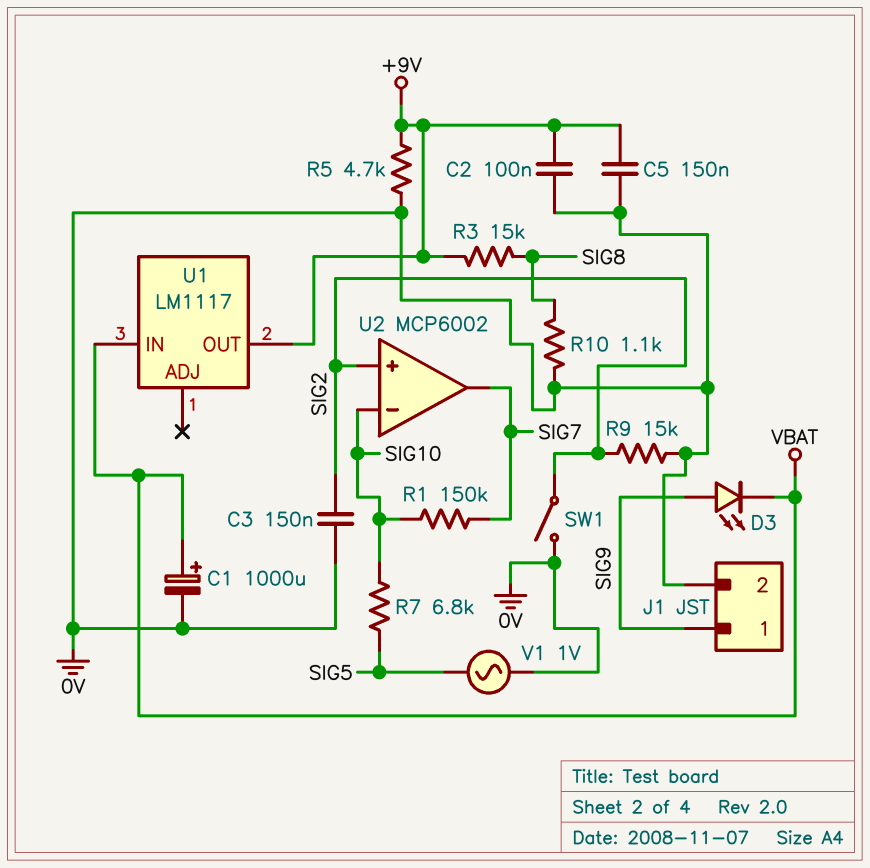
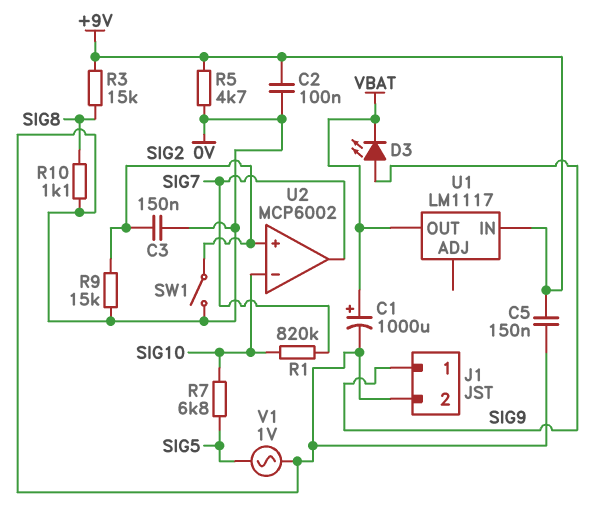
R1: 150k (SIG7, SIG10) -> 820k (SIG7, SIG10)
U1 pin IN: VBAT -> +9V
U1 pin OUT: +9V -> VBAT

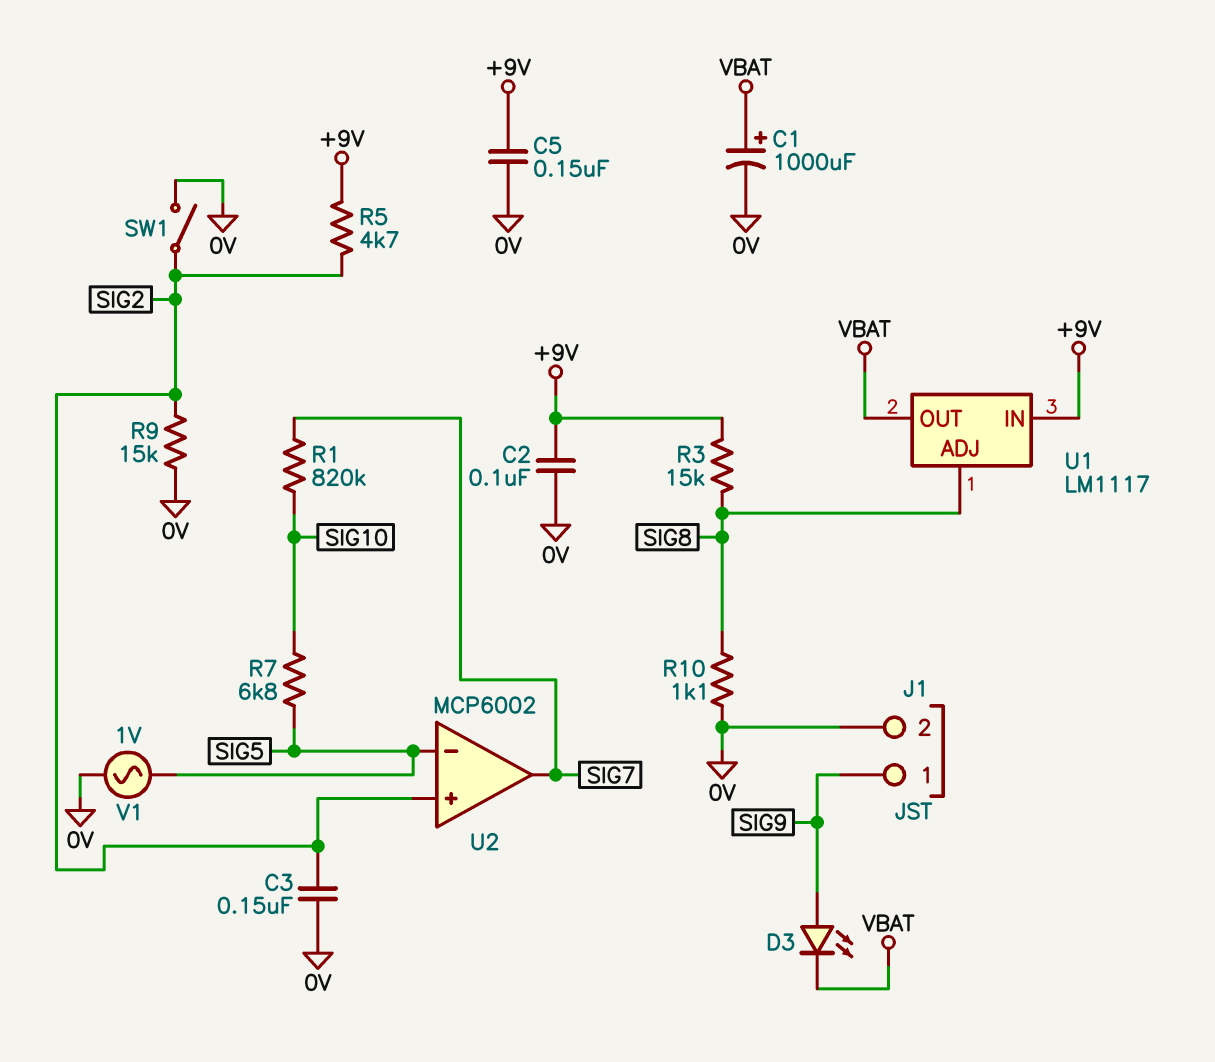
R5: 4.7k (+9V, 0V) -> 4.7k (+9V, SIG2)
U1 pin ADJ: none -> SIG8
U2 pin in-: SIG10 -> SIG5

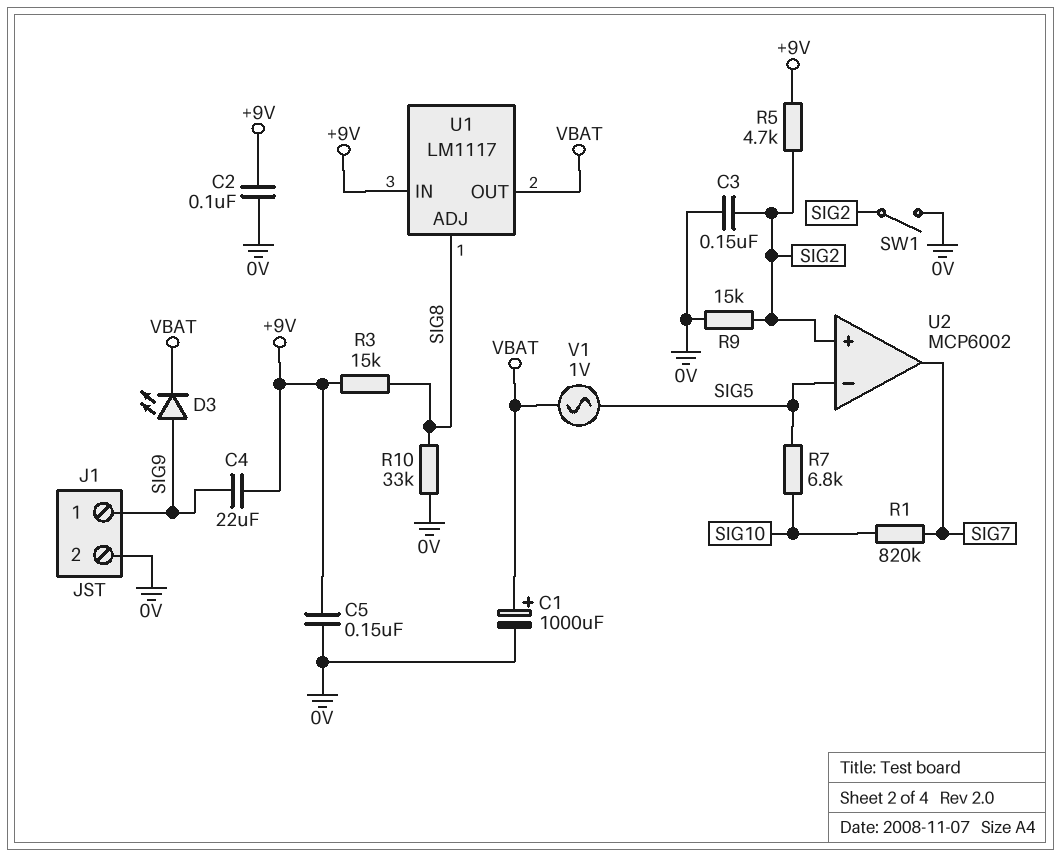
C4: none -> 22uF (+9V, SIG9)
R10: 1.1k (0V, SIG8) -> 33k (0V, SIG8)
V1: AC 1V (0V, SIG5) -> AC 1V (SIG5, VBAT)

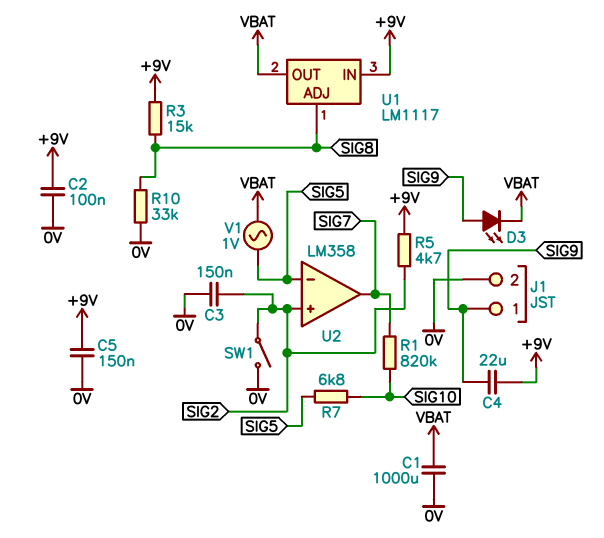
C1: 1000uF (plus VBAT, minus 0V) -> 1000uF (0V, VBAT)
R9: 15k (0V, SIG2) -> none
U2: MCP6002 -> LM358

